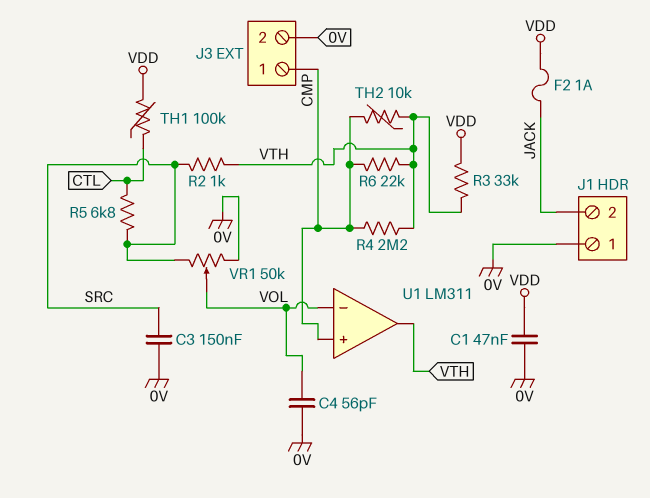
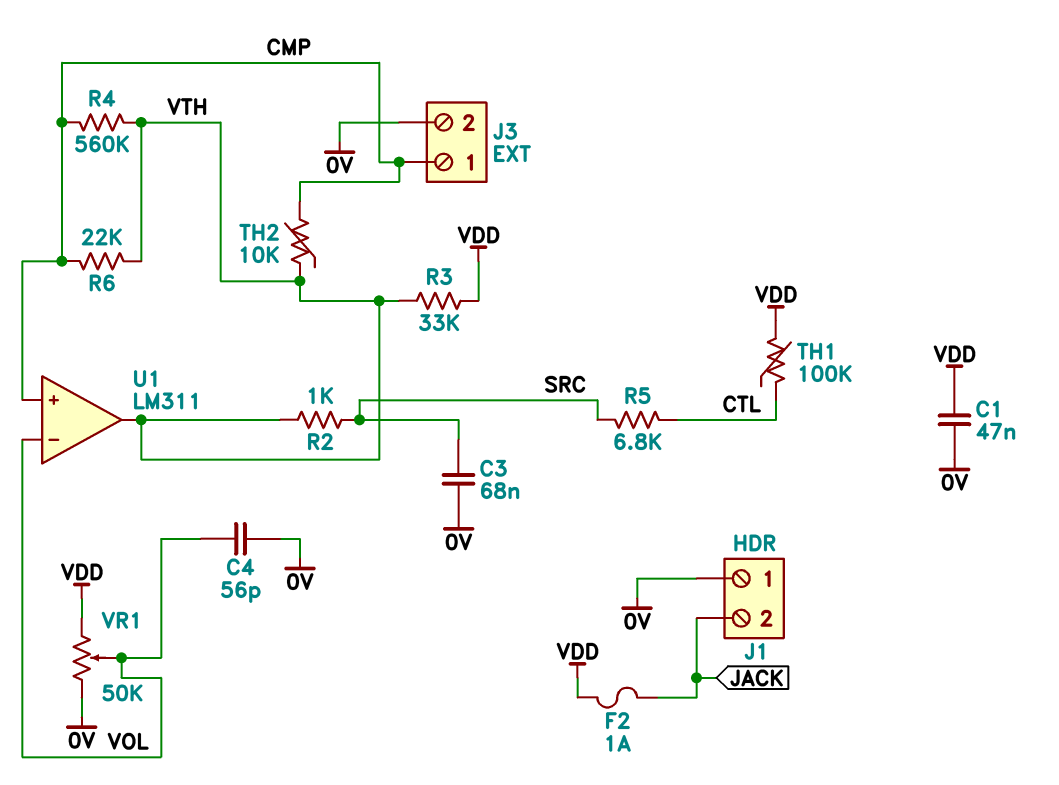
C3: 150nF (0V, SRC) -> 68nF (0V, SRC)
R4: 2.2M (CMP, VTH) -> 560k (CMP, VTH)
VR1: 50k (0V, SRC, wiper VOL) -> 50k (0V, VDD, wiper VOL)

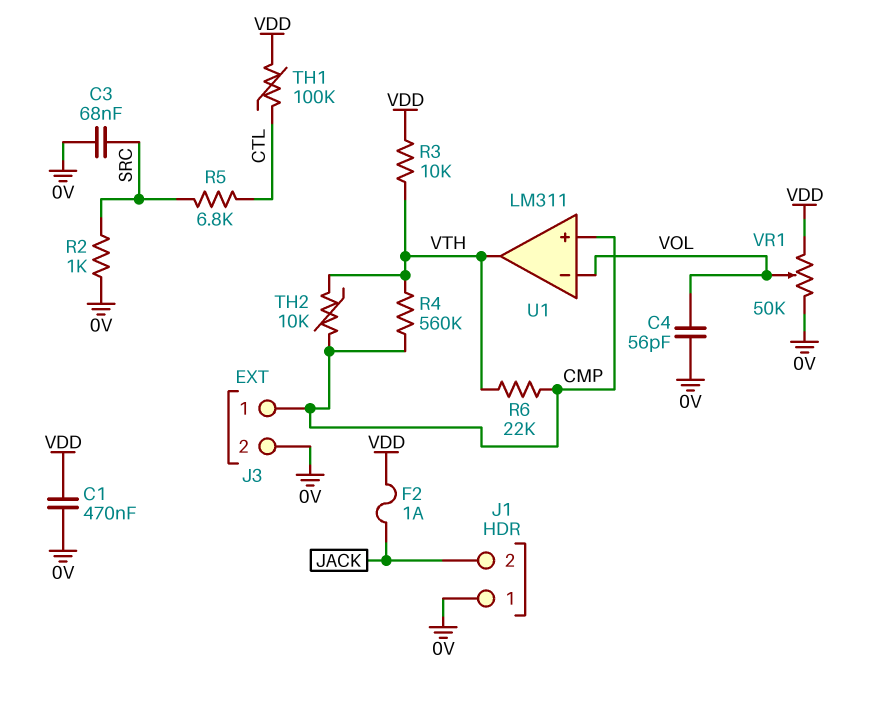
C1: 47nF (0V, VDD) -> 470nF (0V, VDD)
R2: 1k (SRC, VTH) -> 1k (0V, SRC)
R3: 33k (VDD, VTH) -> 10k (VDD, VTH)

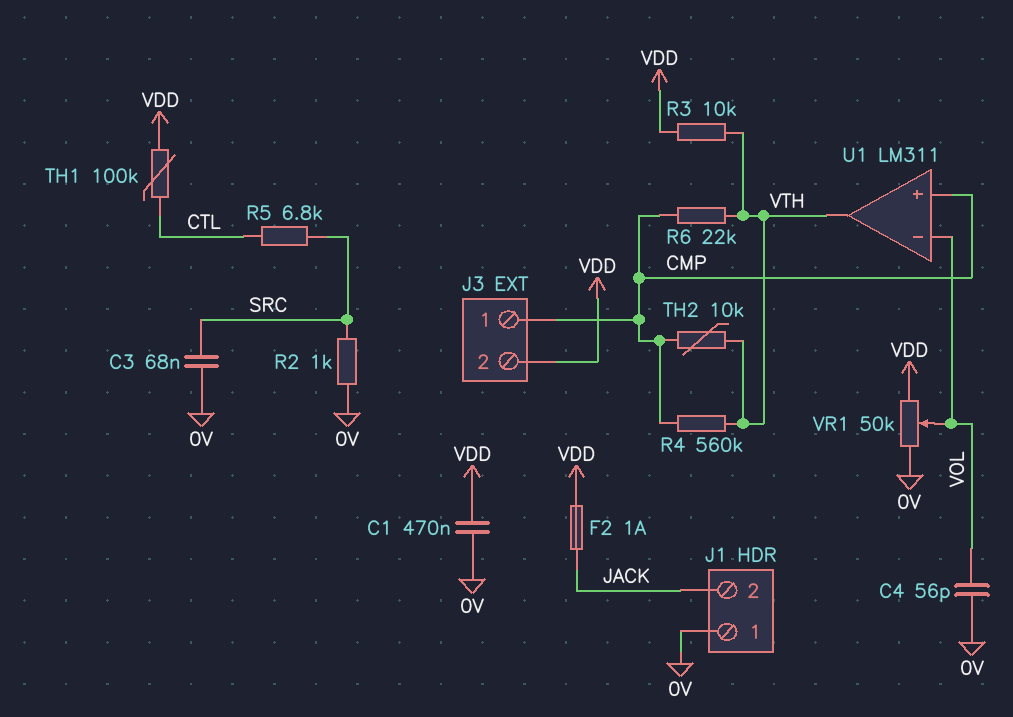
J3 pin 2: 0V -> VDD

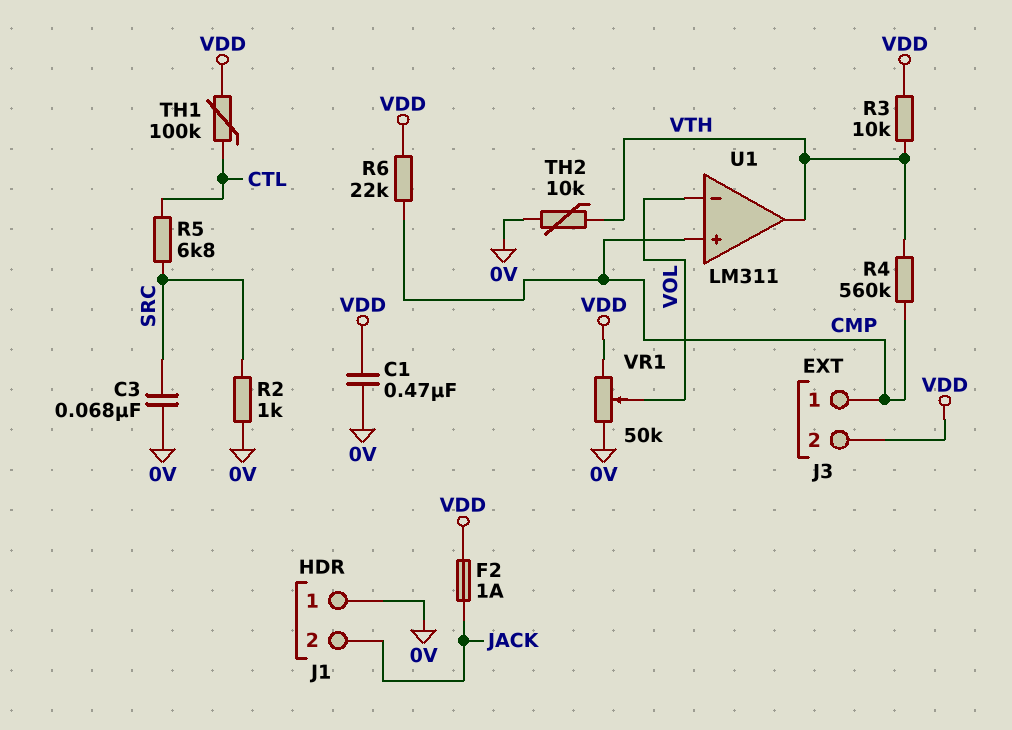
C4: 56pF (0V, VOL) -> none
R6: 22k (CMP, VTH) -> 22k (CMP, VDD)
TH2: 10k (CMP, VTH) -> 10k (0V, VTH)

